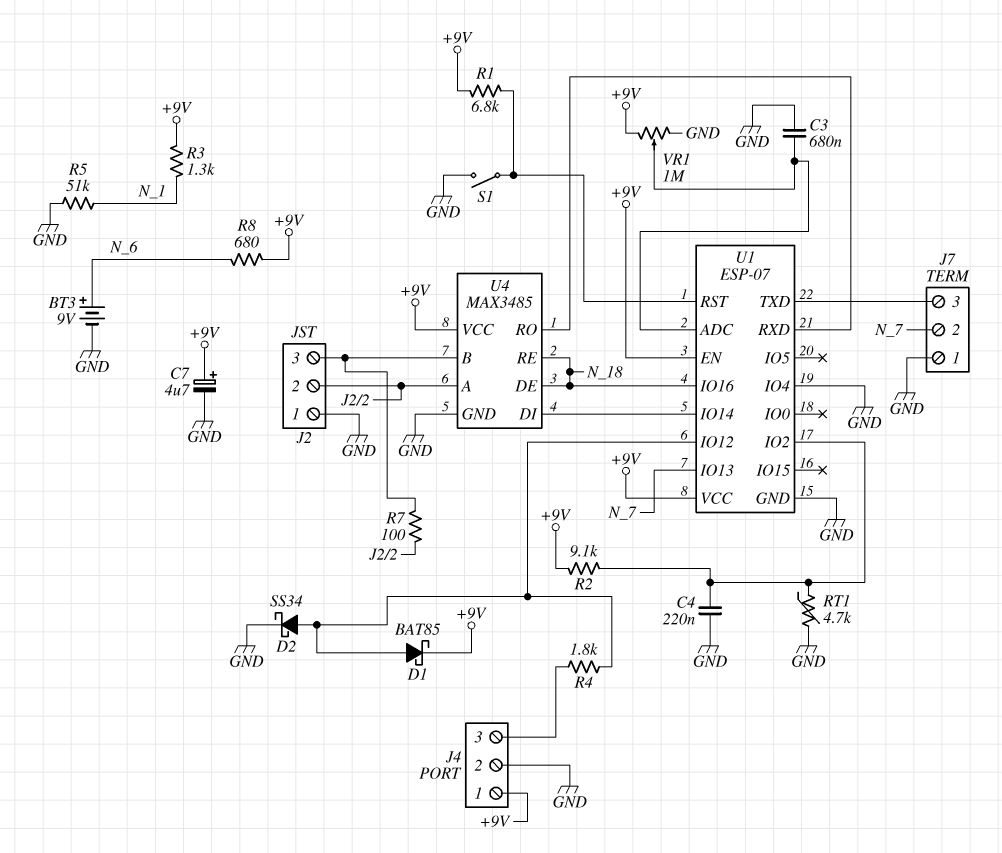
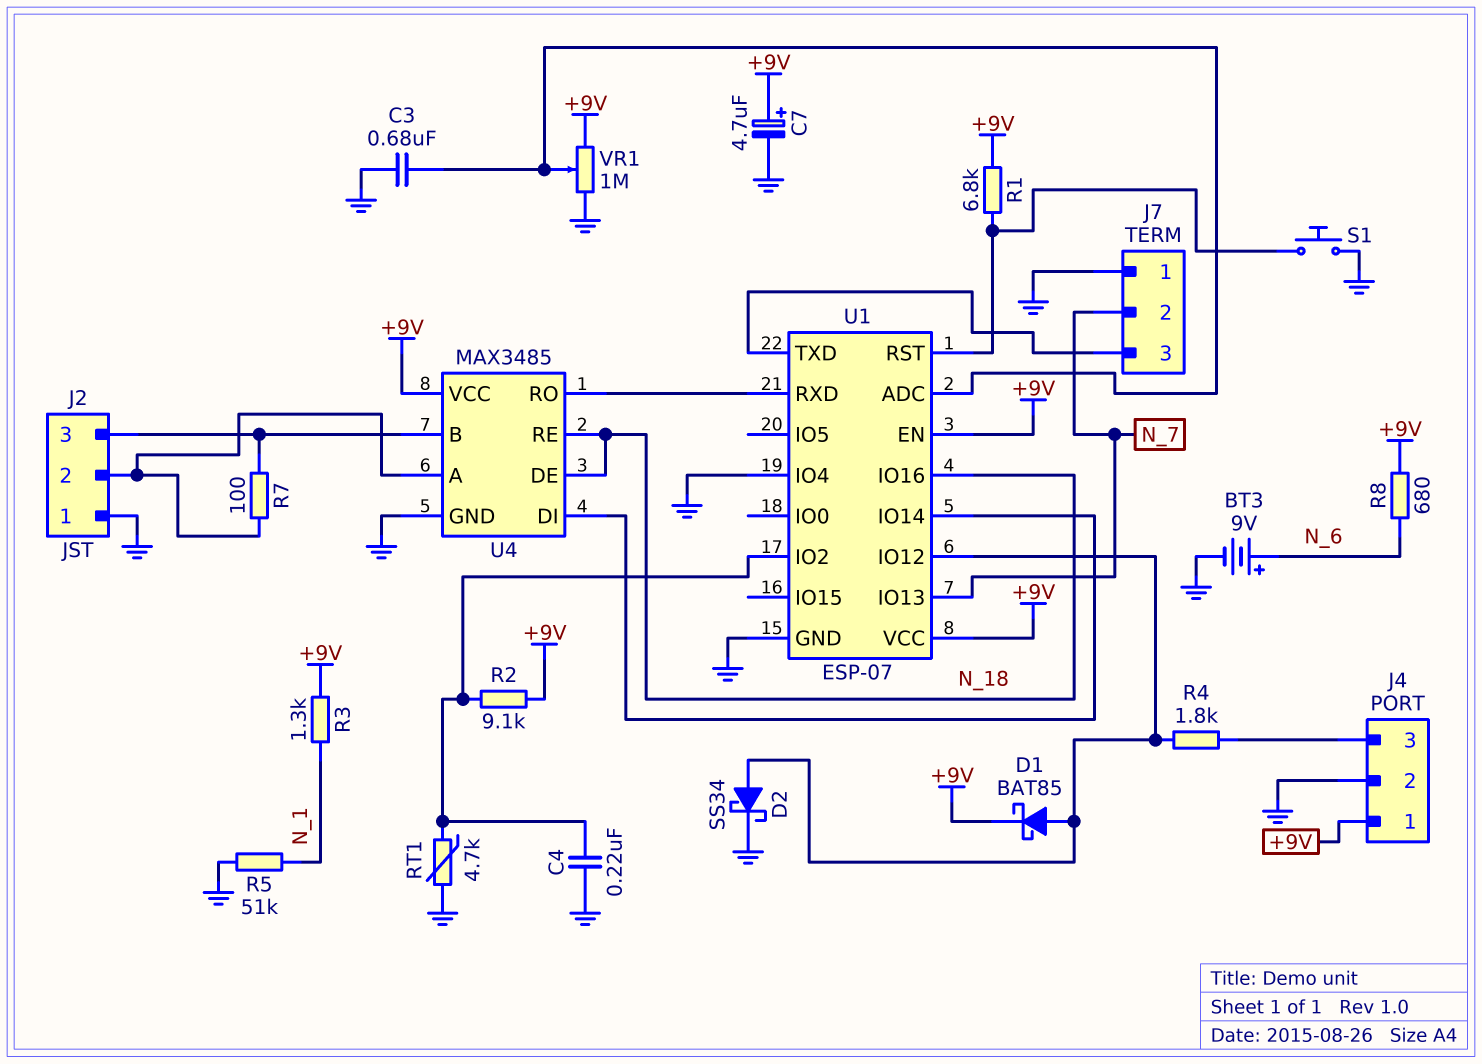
S1: switch (GND, U1/RST) -> button (GND, U1/RST)

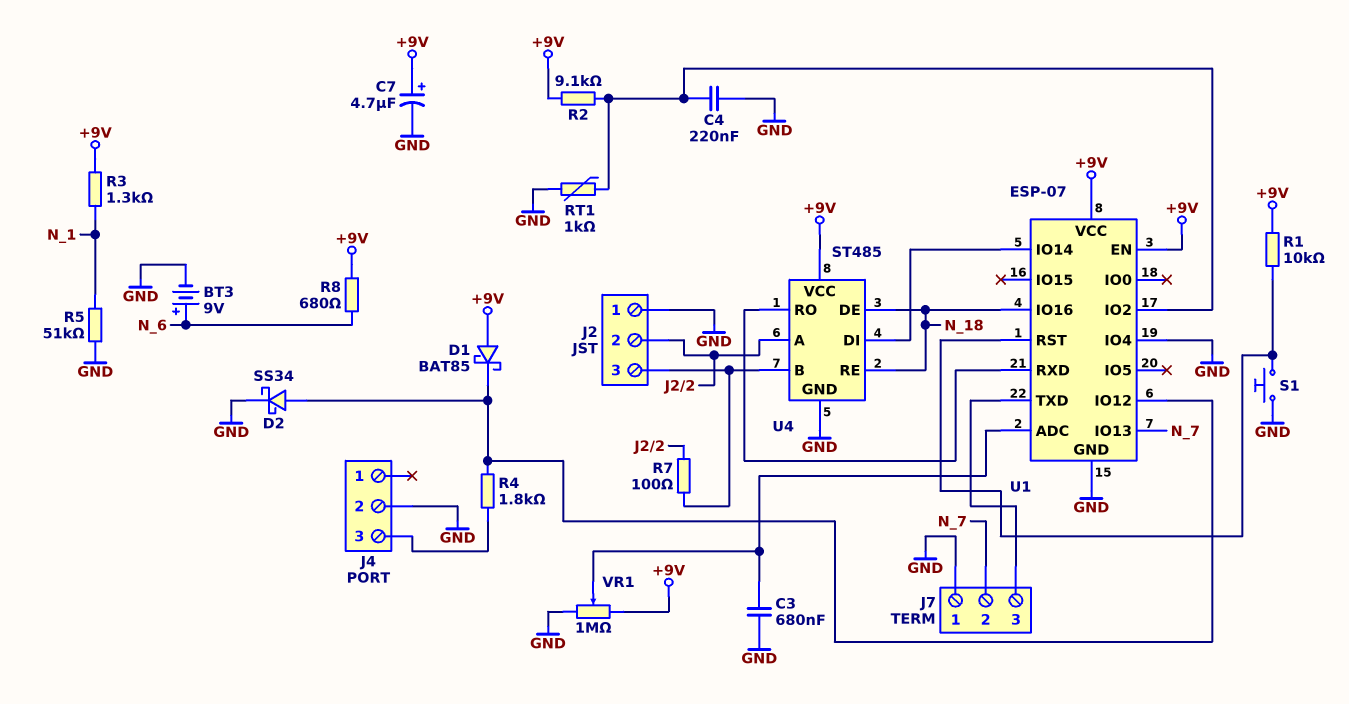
D1: schottky BAT85 (A U1/IO12, K +9V) -> schottky BAT85 (A +9V, K U1/IO12)
J4 pin 1: +9V -> none
R1: 6.8k (+9V, U1/RST) -> 10k (+9V, U1/RST)
RT1: 4.7k (GND, U1/IO2) -> 1k (GND, U1/IO2)
U4: MAX3485 -> ST485

